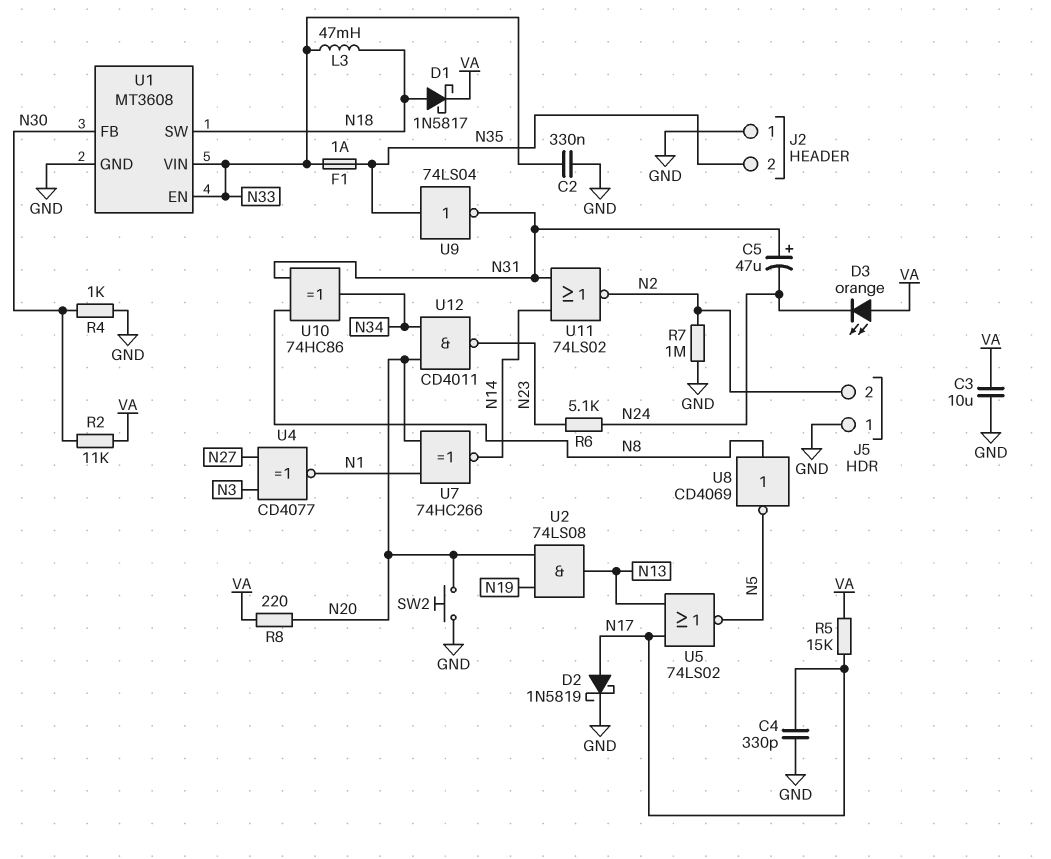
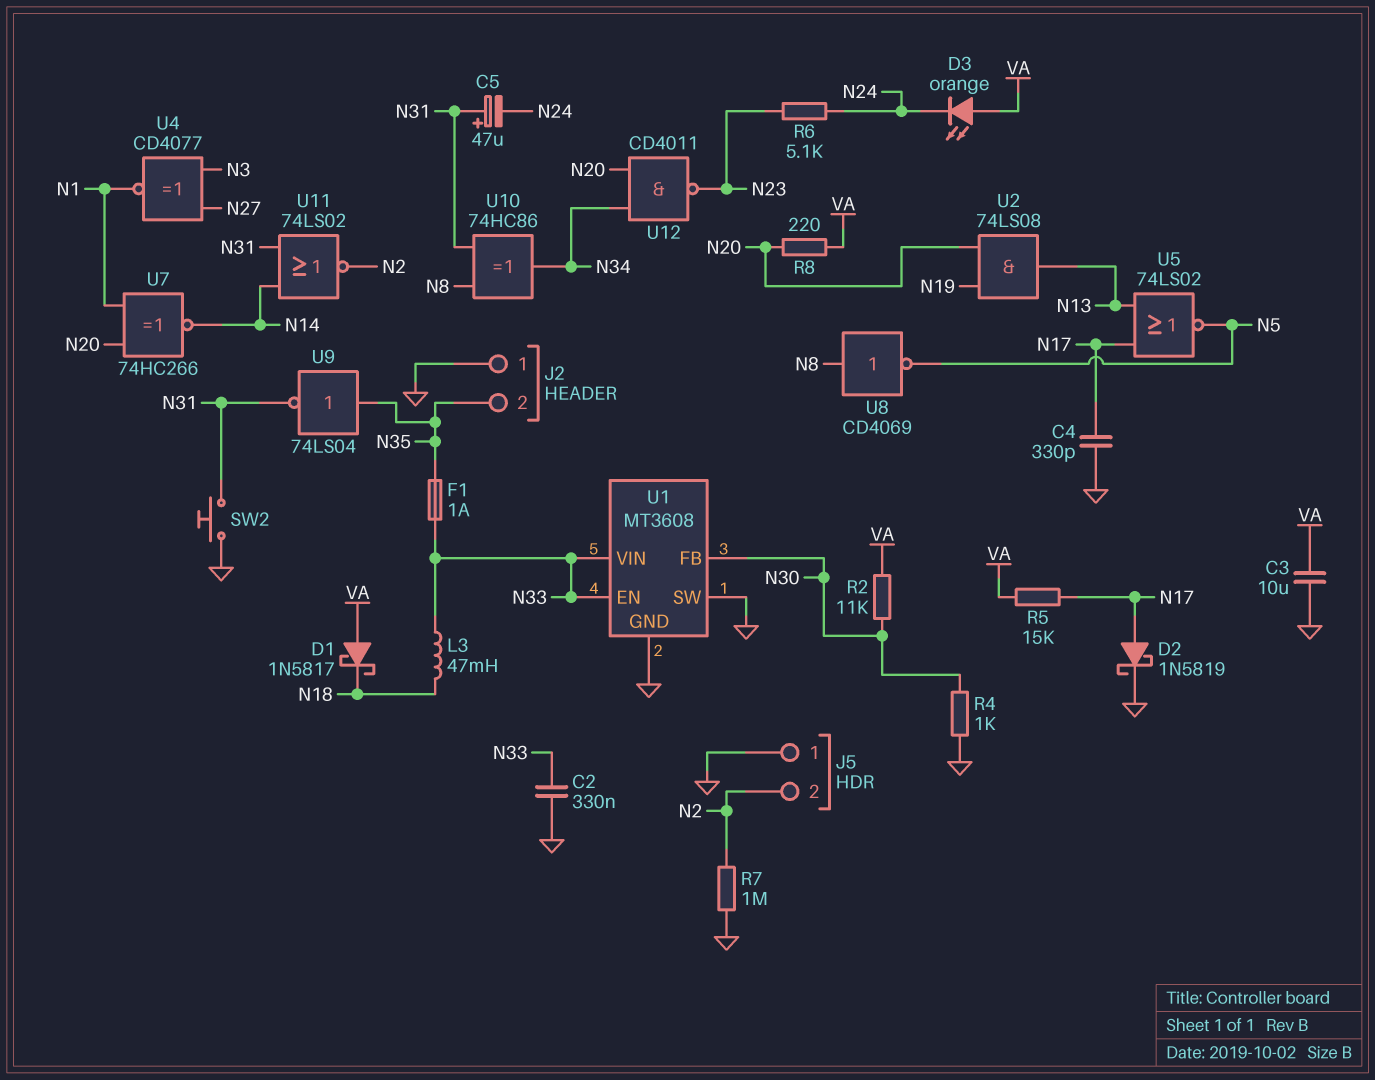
D1: schottky 1N5817 (A N18, K VA) -> schottky 1N5817 (A VA, K N18)
SW2: button (GND, N20) -> button (GND, N31)
U1 pin SW: N18 -> GND

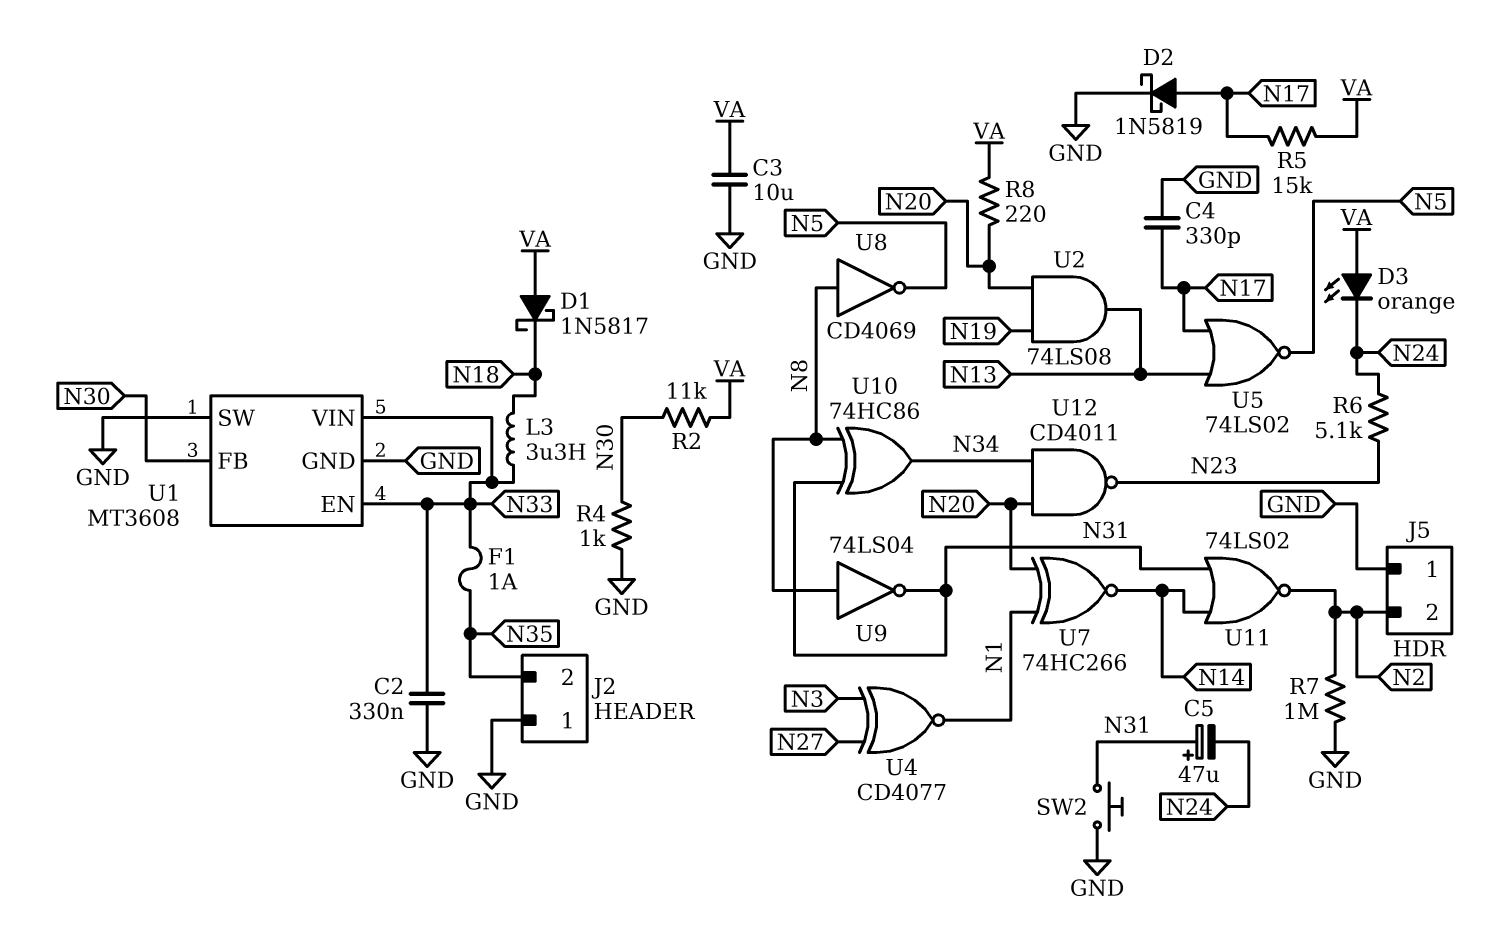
L3: 47mH (N18, N33) -> 3.3uH (N18, N33)
U9: NOT 74LS04 (in N35, out N31) -> NOT 74LS04 (in N8, out N31)

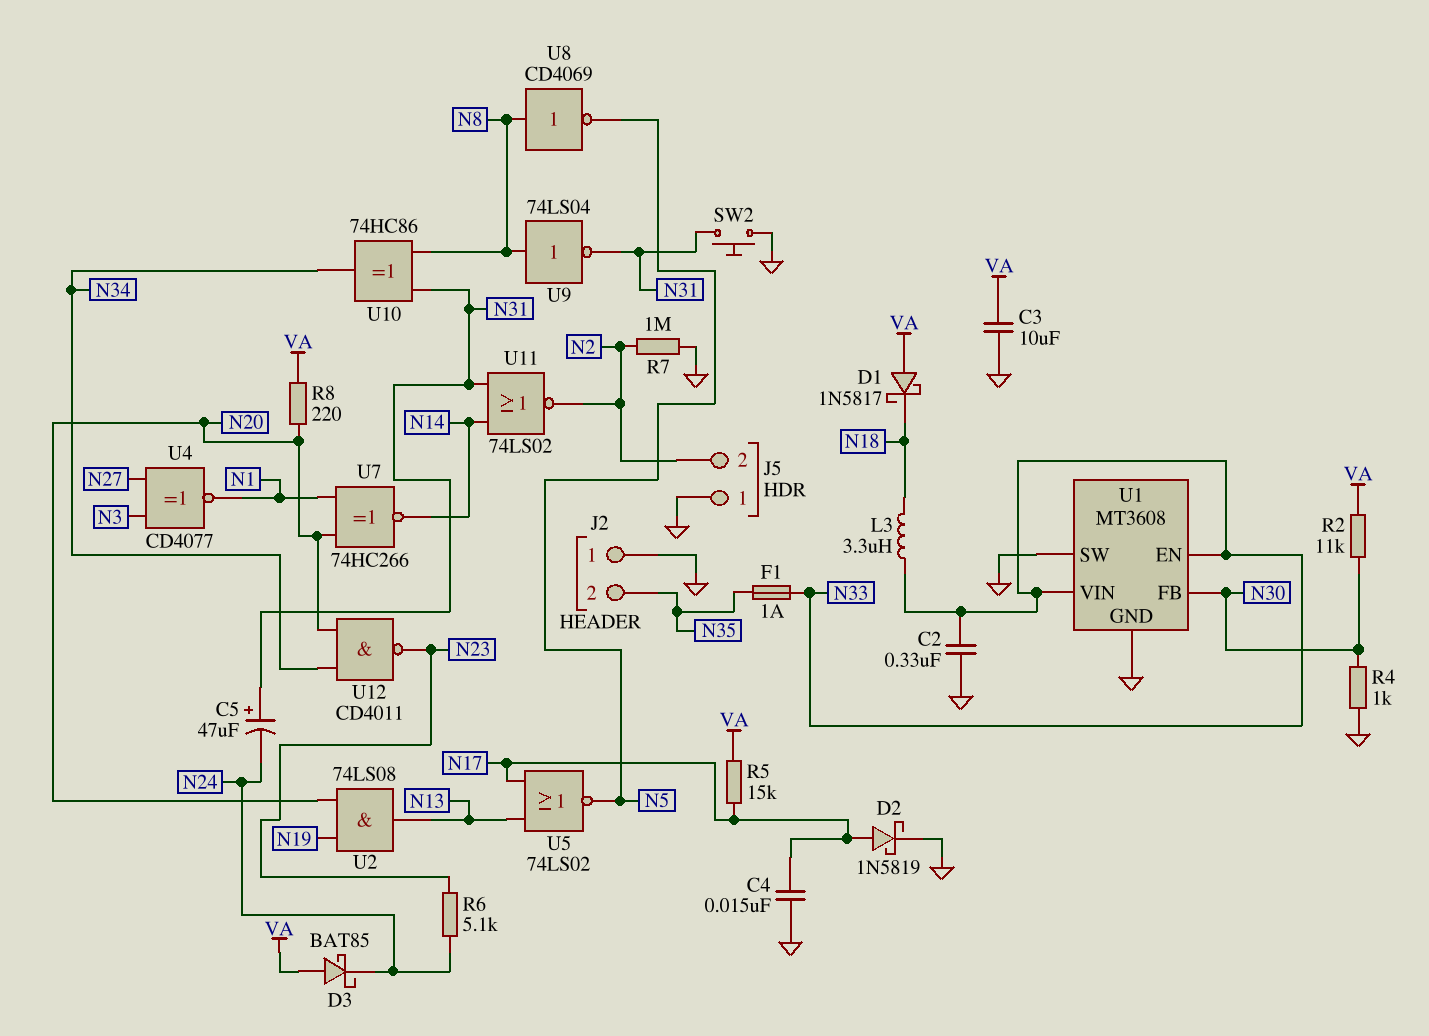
C4: 330pF (GND, N17) -> 15nF (GND, N17)
D3: LED orange (A VA, K N24) -> schottky BAT85 (A VA, K N24)

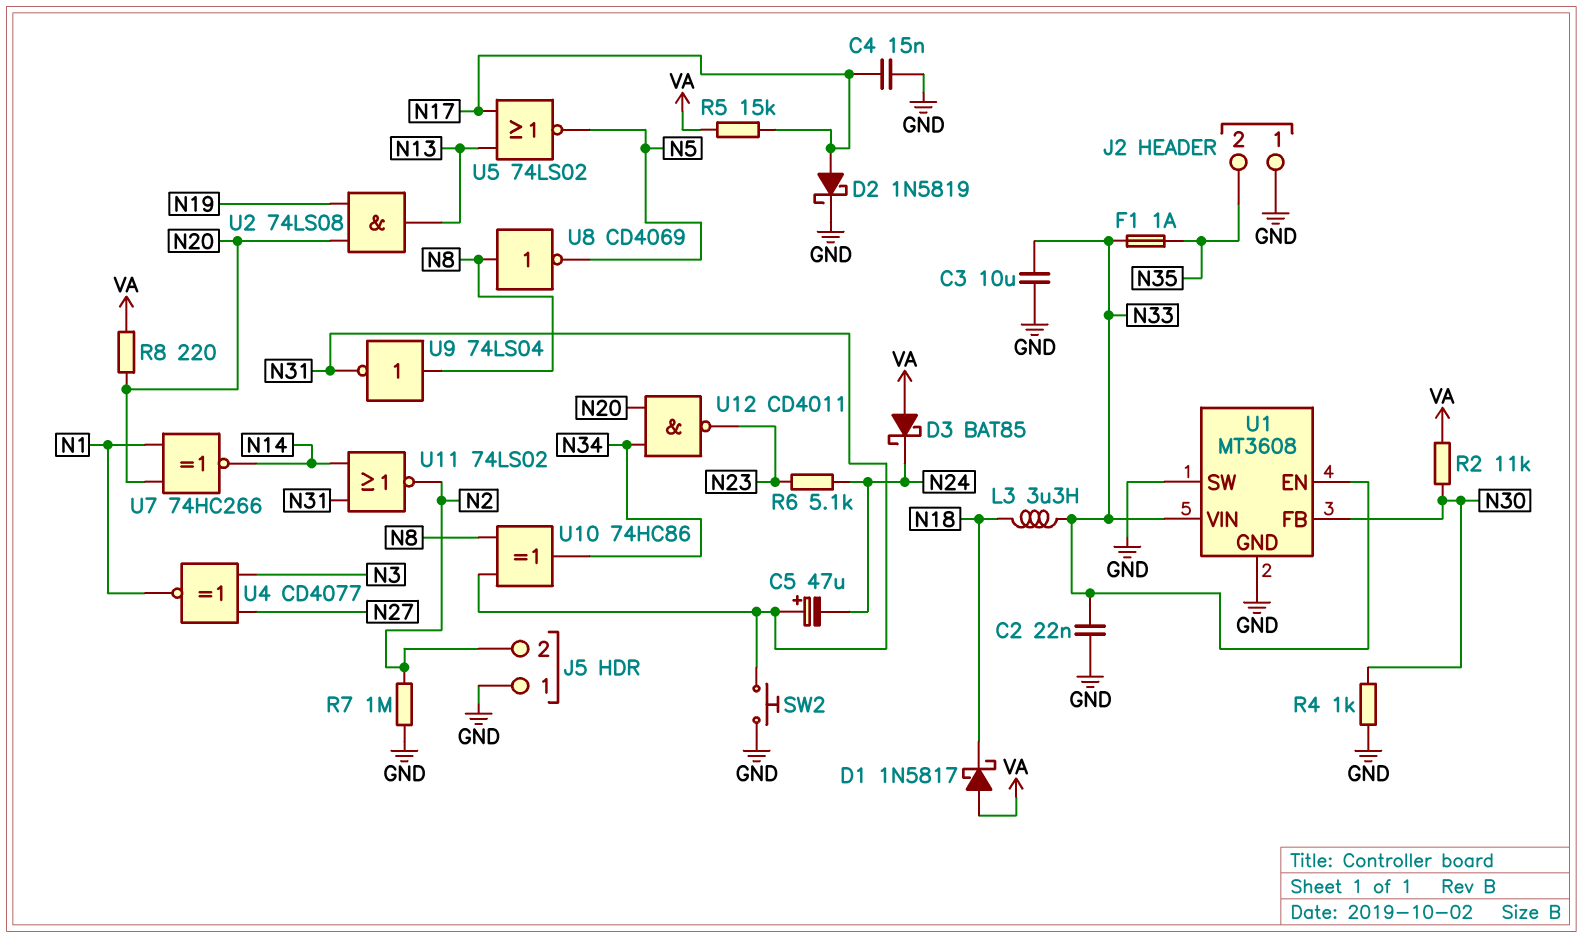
C2: 330nF (GND, N33) -> 22nF (GND, N33)
C3: 10uF (GND, VA) -> 10uF (GND, N33)

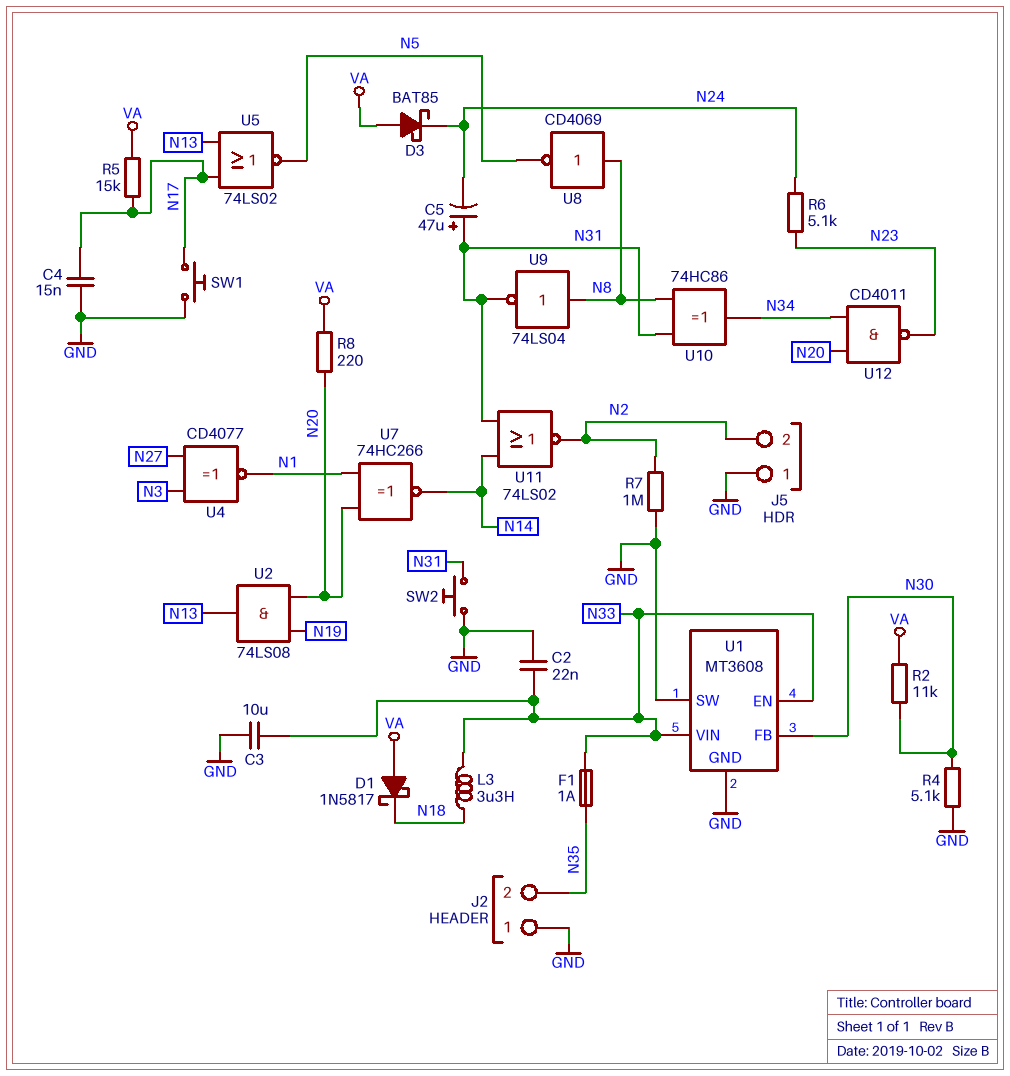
D2: schottky 1N5819 (A N17, K GND) -> none
R4: 1k (GND, N30) -> 5.1k (GND, N30)
SW1: none -> button (GND, N17)

